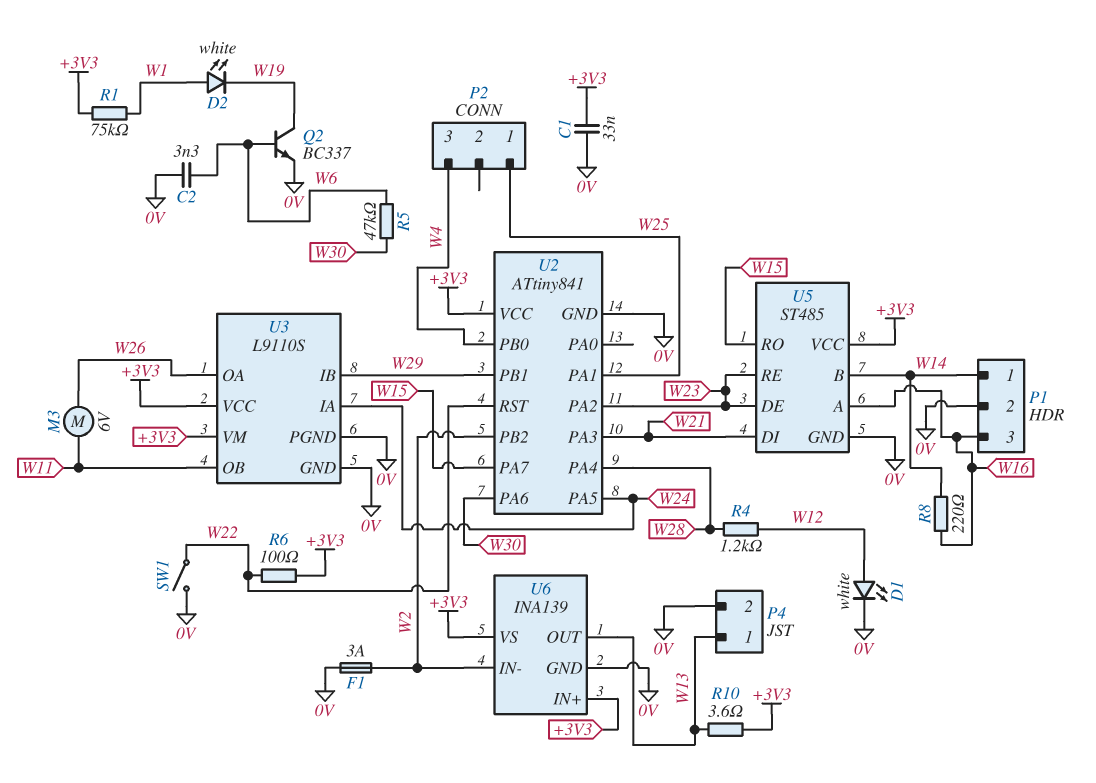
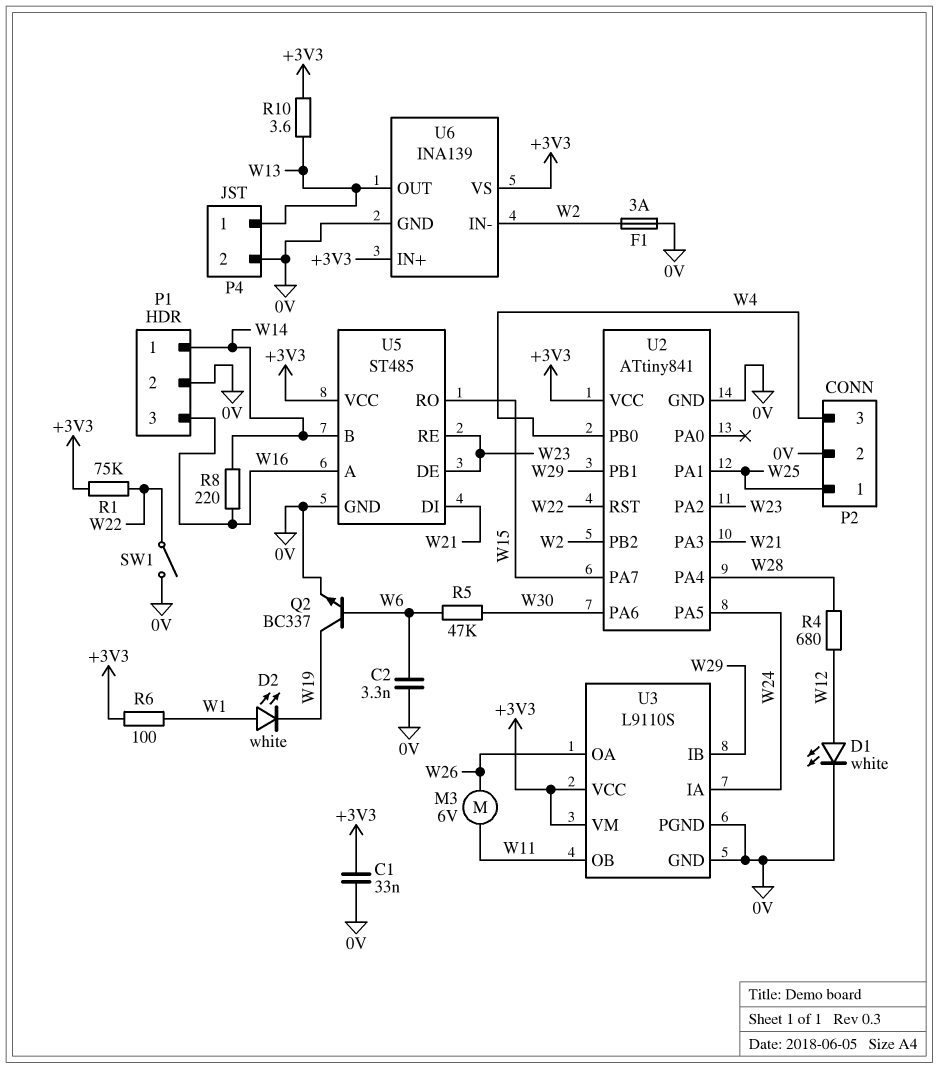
P2 pin 2: none -> 0V
R1: 75k (+3V3, W1) -> 75k (+3V3, W22)
R4: 1.2k (W12, W28) -> 680 (W12, W28)
R6: 100 (+3V3, W22) -> 100 (+3V3, W1)

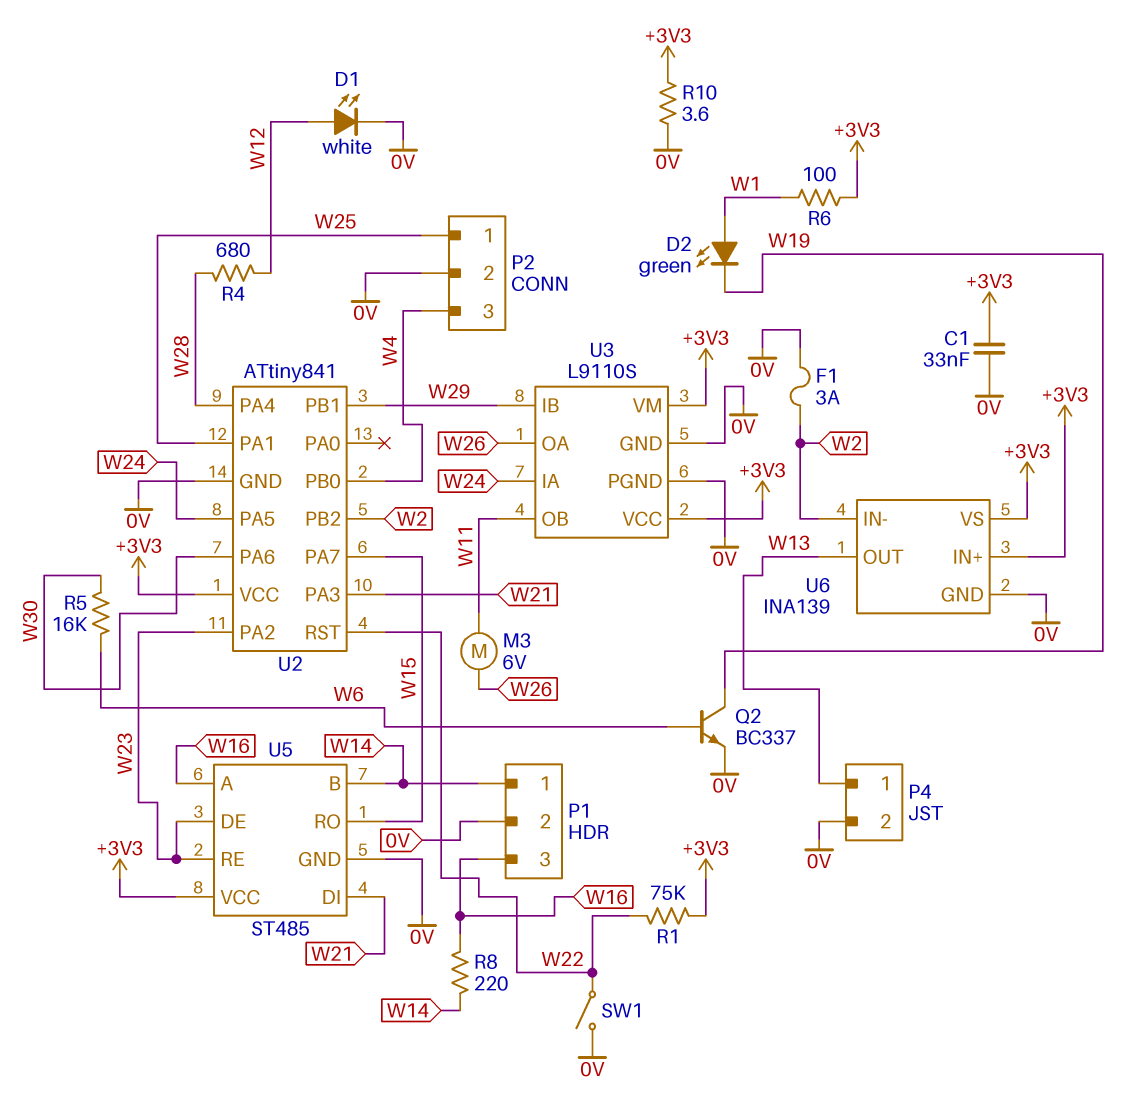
C2: 3.3nF (0V, W6) -> none
D2: LED white (A W1, K W19) -> LED green (A W1, K W19)
R5: 47k (W6, W30) -> 16k (W6, W30)
R10: 3.6 (+3V3, W13) -> 3.6 (+3V3, 0V)

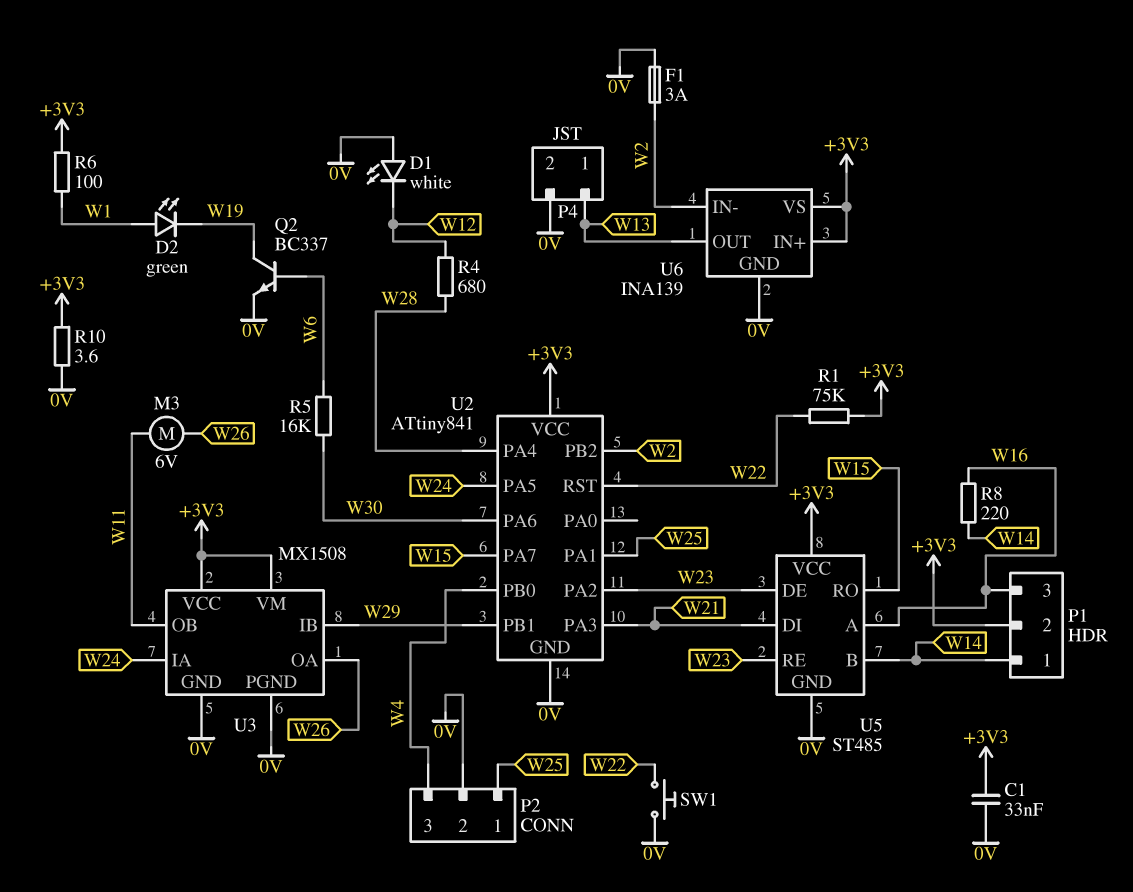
D1: LED white (A W12, K 0V) -> LED white (A 0V, K W12)
P1 pin 2: 0V -> +3V3
SW1: switch (0V, W22) -> button (0V, W22)
U3: L9110S -> MX1508

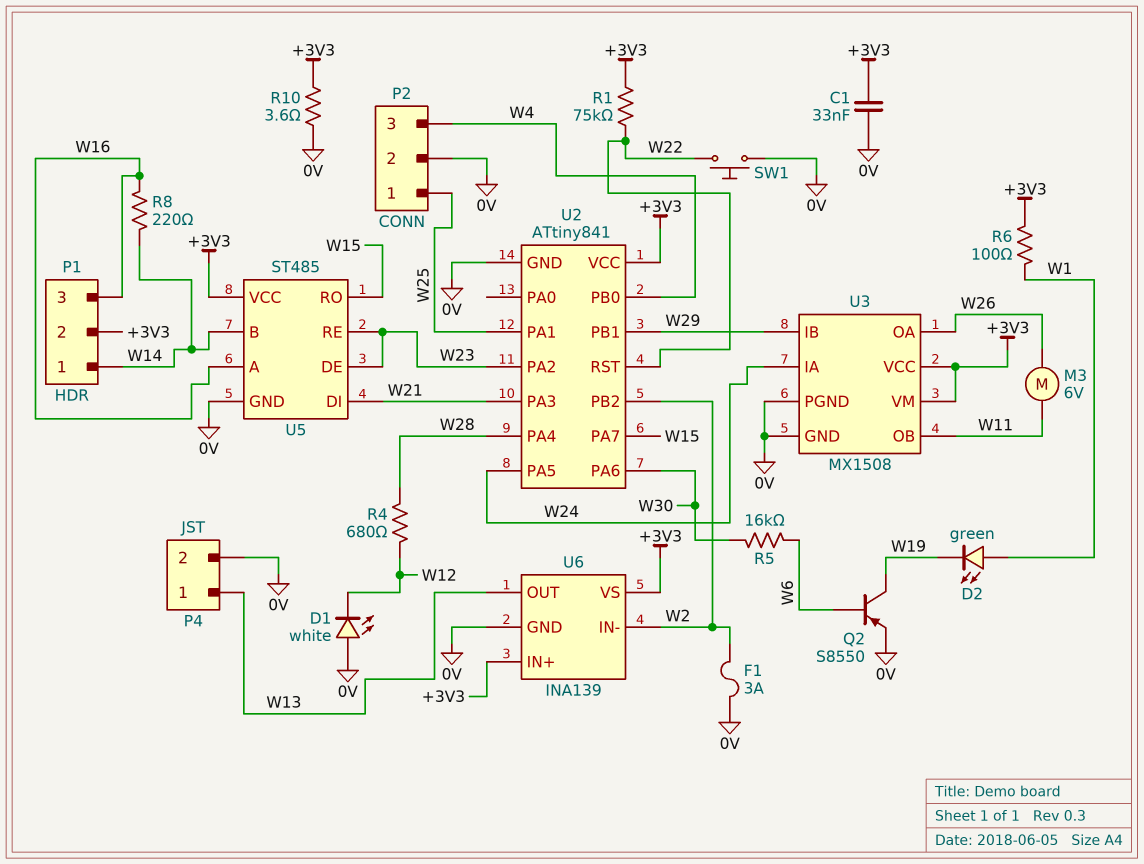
Q2: NPN BC337 (B W6, C W19, E 0V) -> PNP S8550 (B W6, C W19, E 0V)

